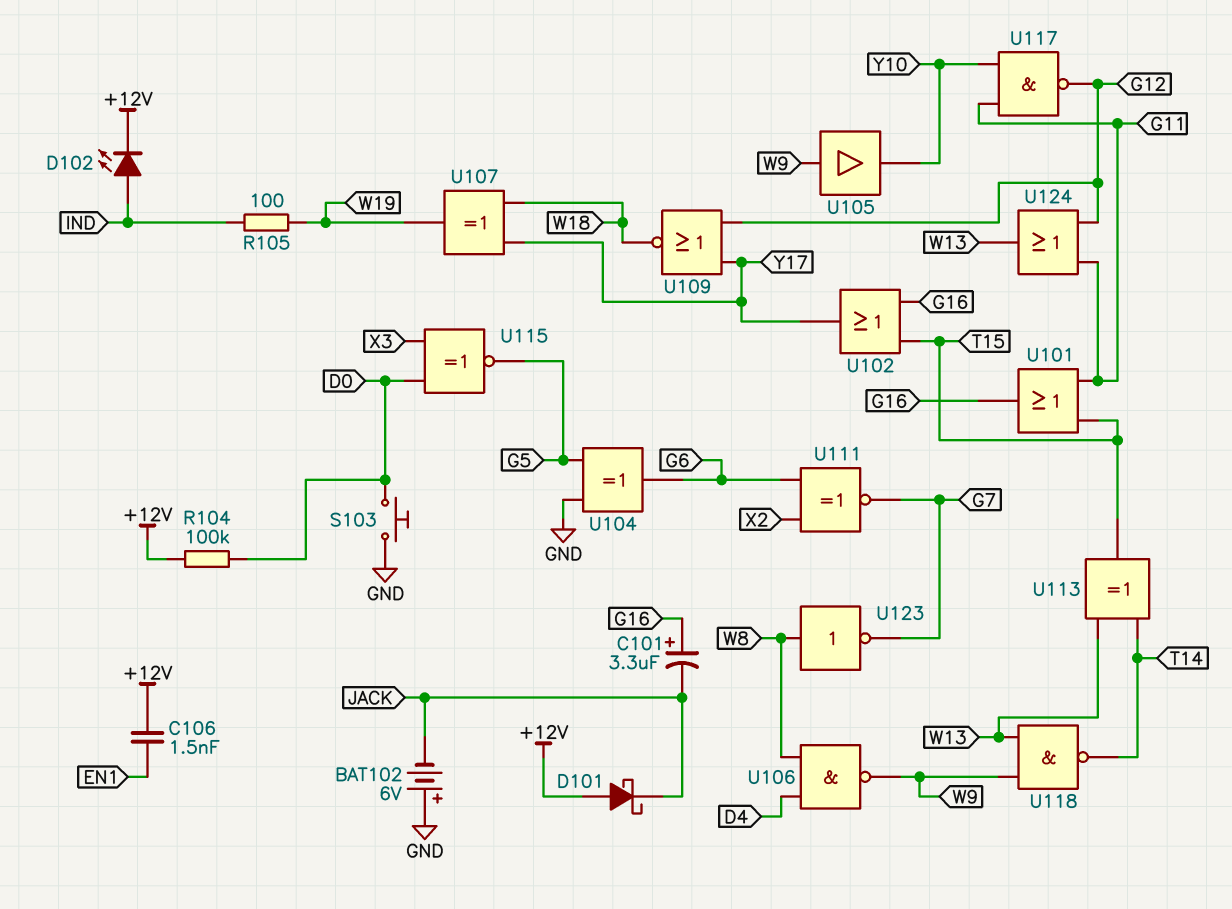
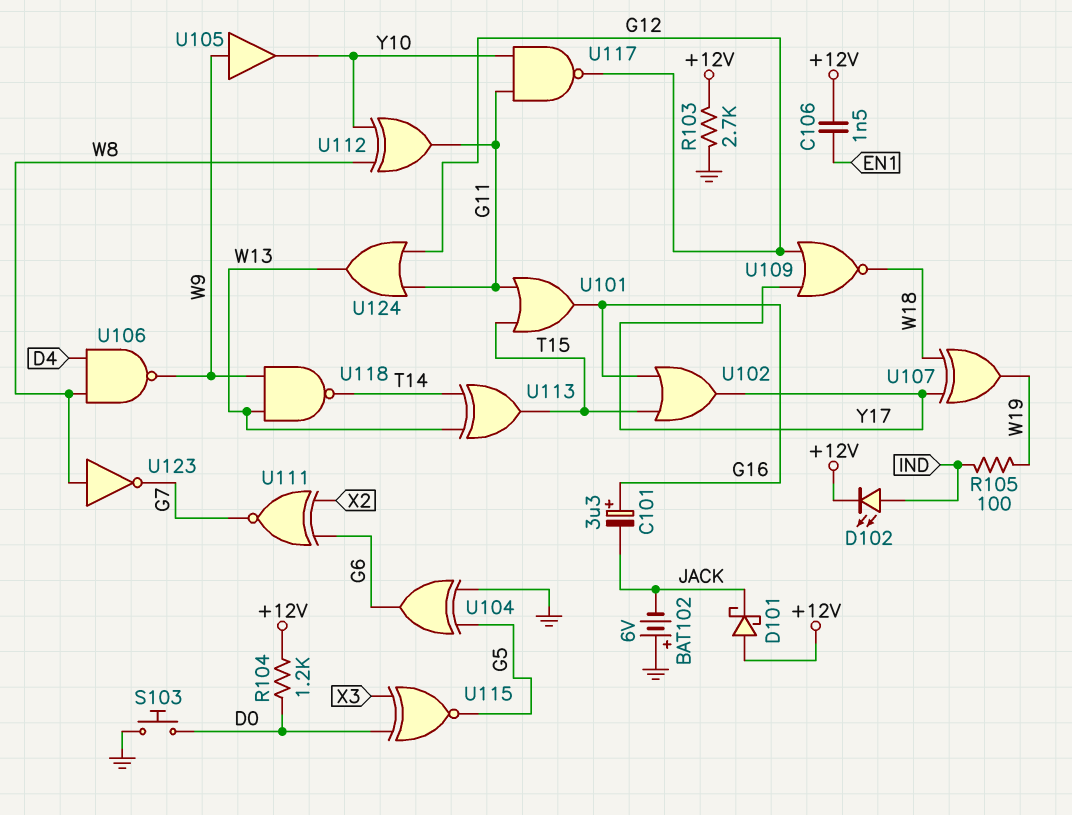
R103: none -> 2.7k (+12V, GND)
R104: 100k (+12V, D0) -> 1.2k (+12V, D0)
U112: none -> XOR (in W8, in Y10, out G11)

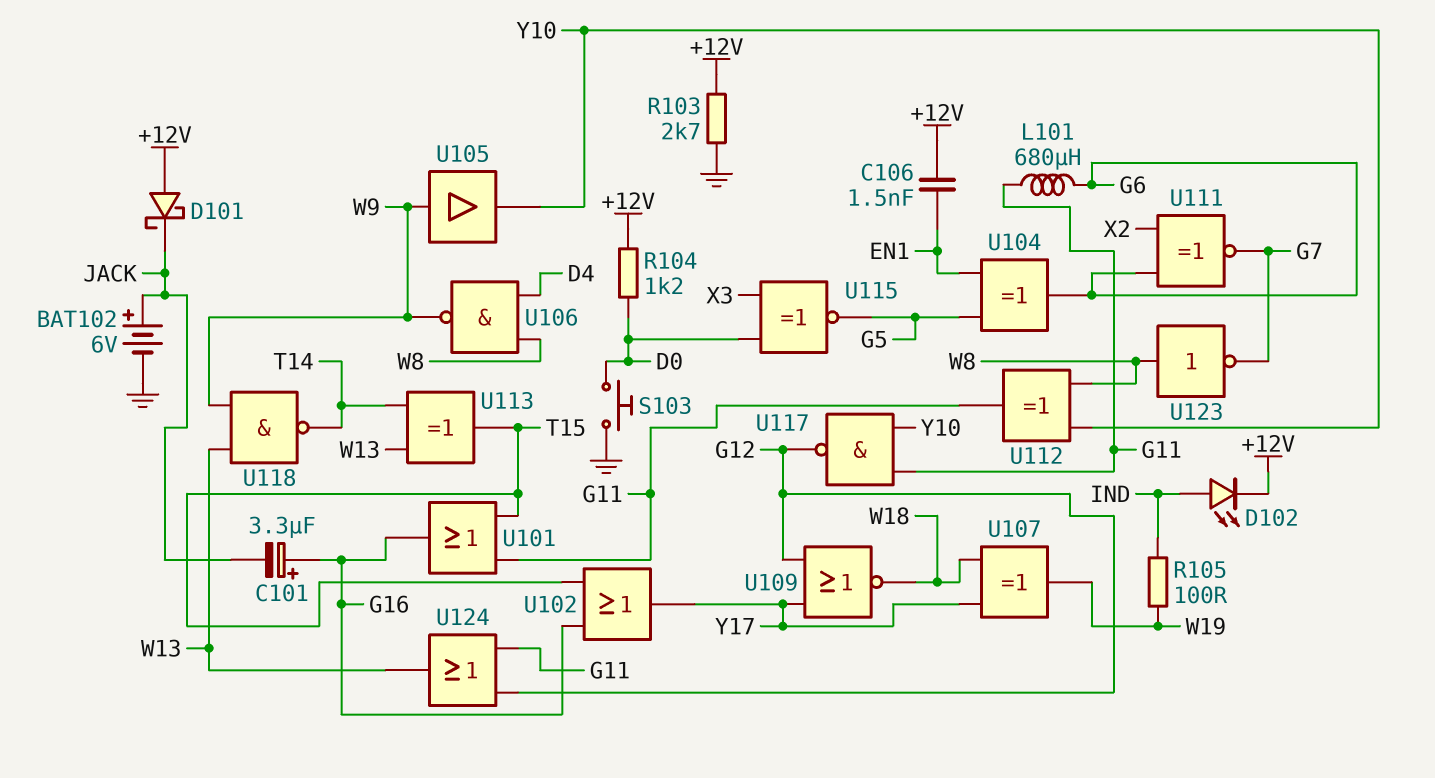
BAT102: 6V (plus GND, minus JACK) -> 6V (plus JACK, minus GND)
L101: none -> 680uH (G6, G11)
U104: XOR (in G5, in GND, out G6) -> XOR (in EN1, in G5, out G6)

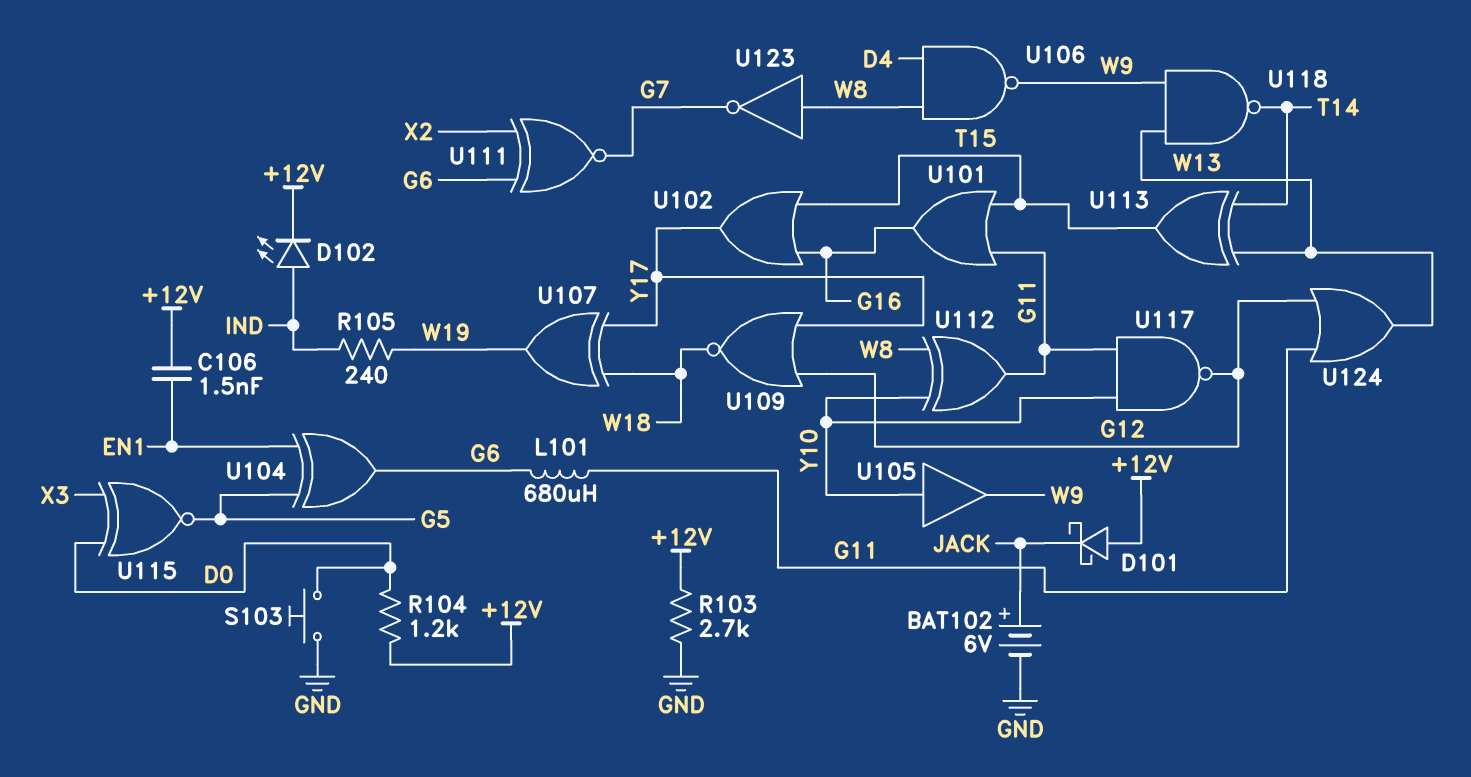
C101: 3.3uF (plus G16, minus JACK) -> none
R105: 100 (IND, W19) -> 240 (IND, W19)
U105: buffer (in W9, out Y10) -> buffer (in Y10, out W9)

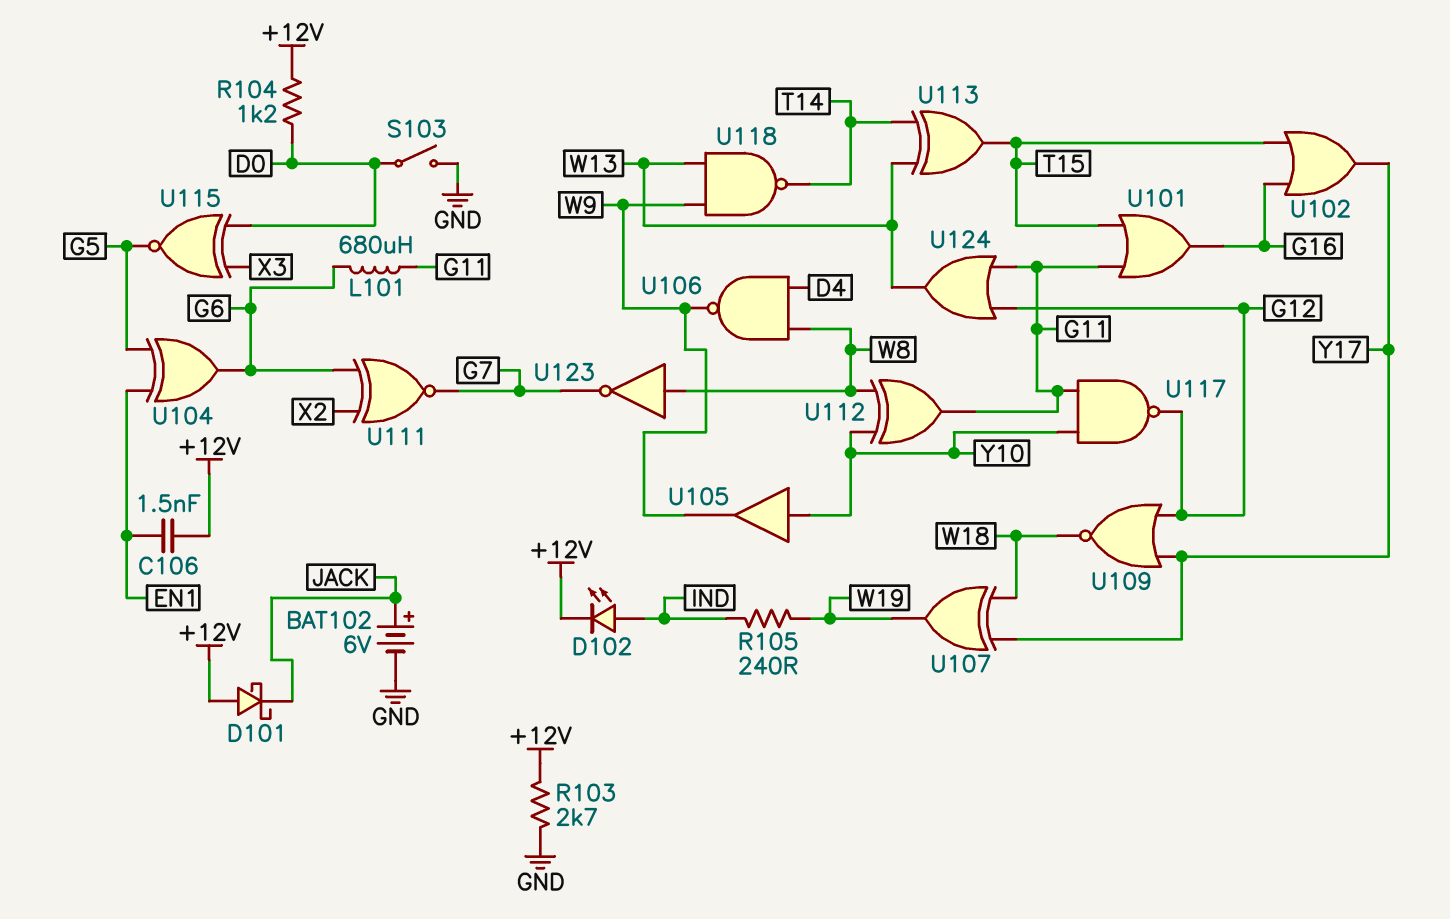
S103: button (D0, GND) -> switch (D0, GND)

